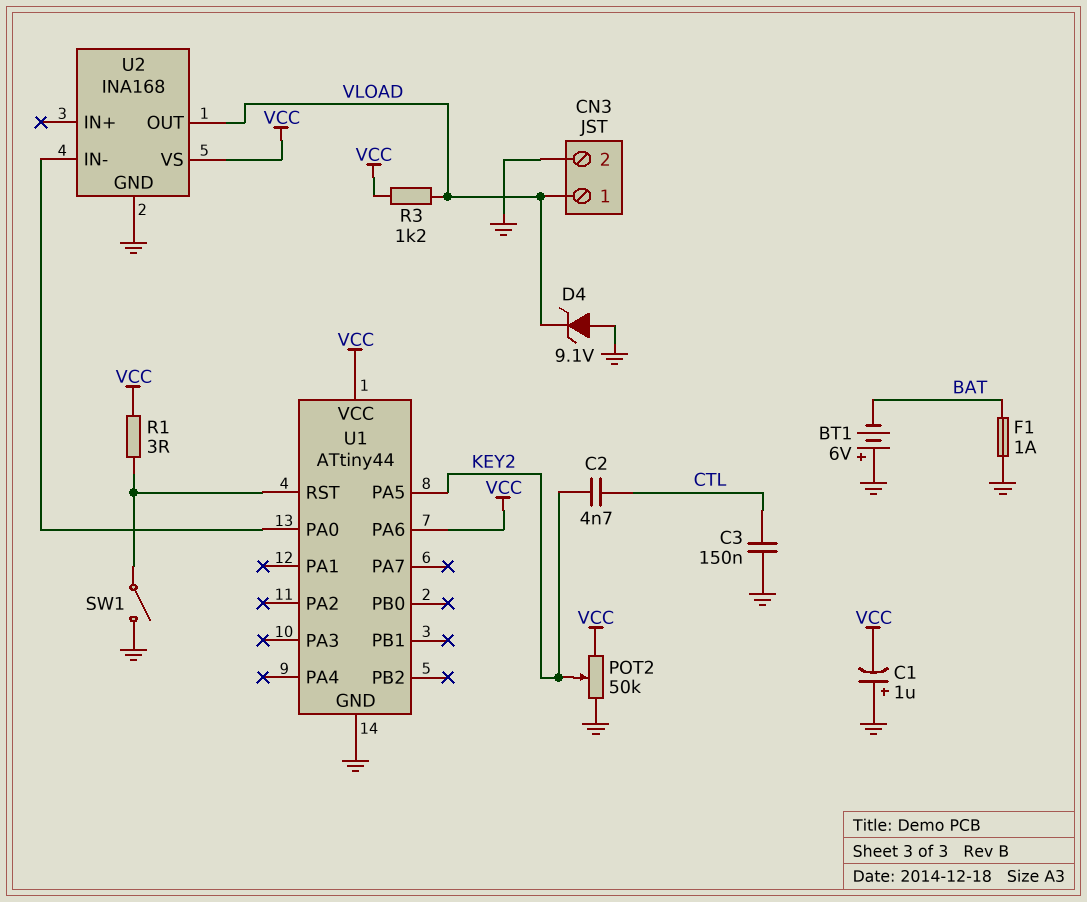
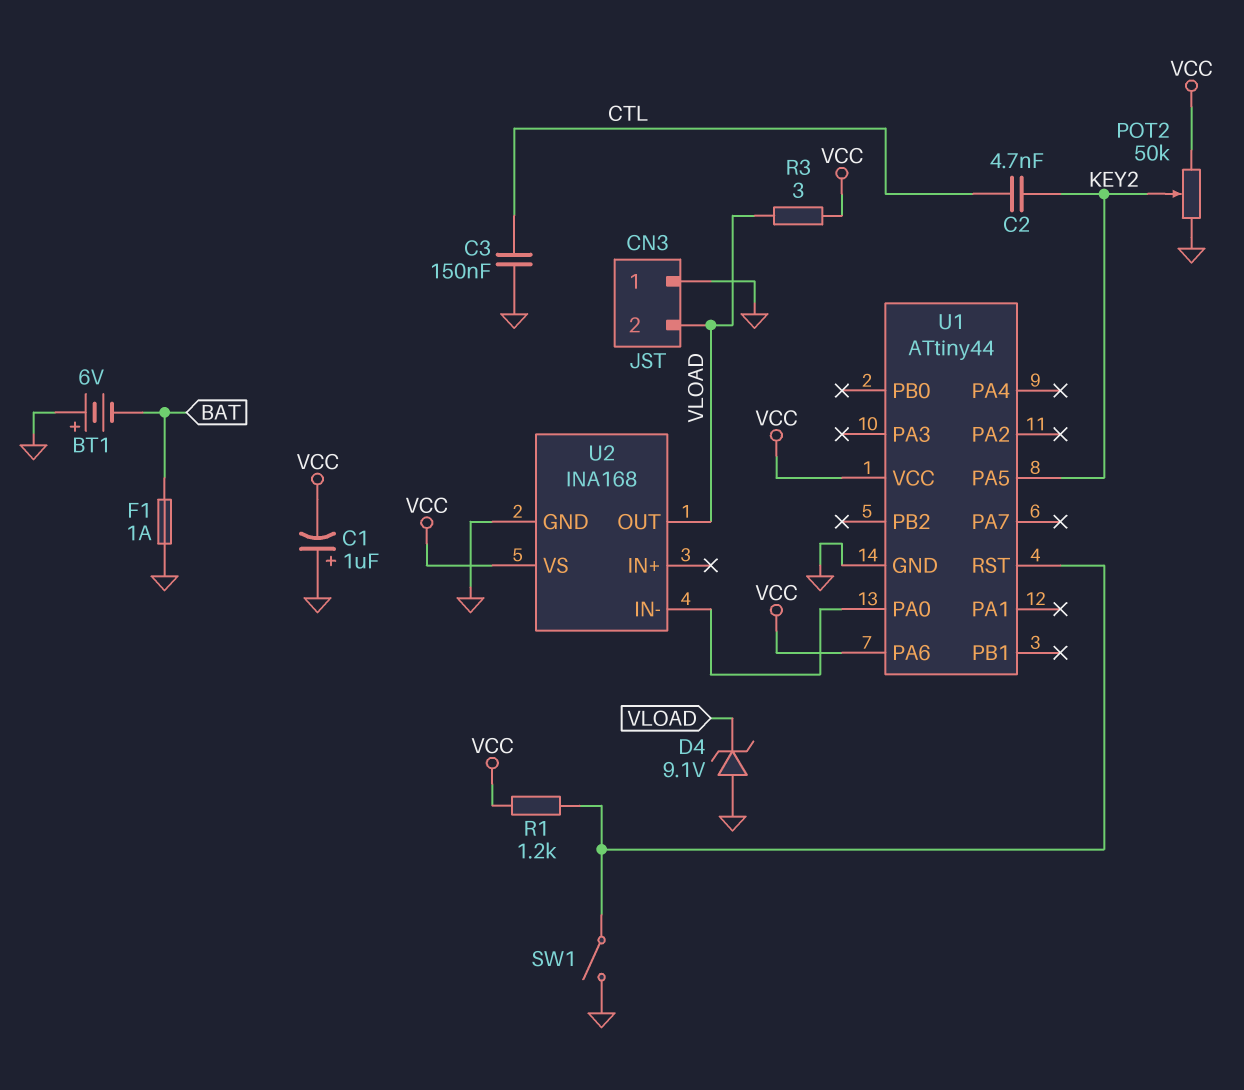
CN3 pin 1: VLOAD -> GND
CN3 pin 2: GND -> VLOAD
R1: 3 (U1/RST, VCC) -> 1.2k (U1/RST, VCC)
R3: 1.2k (VCC, VLOAD) -> 3 (VCC, VLOAD)

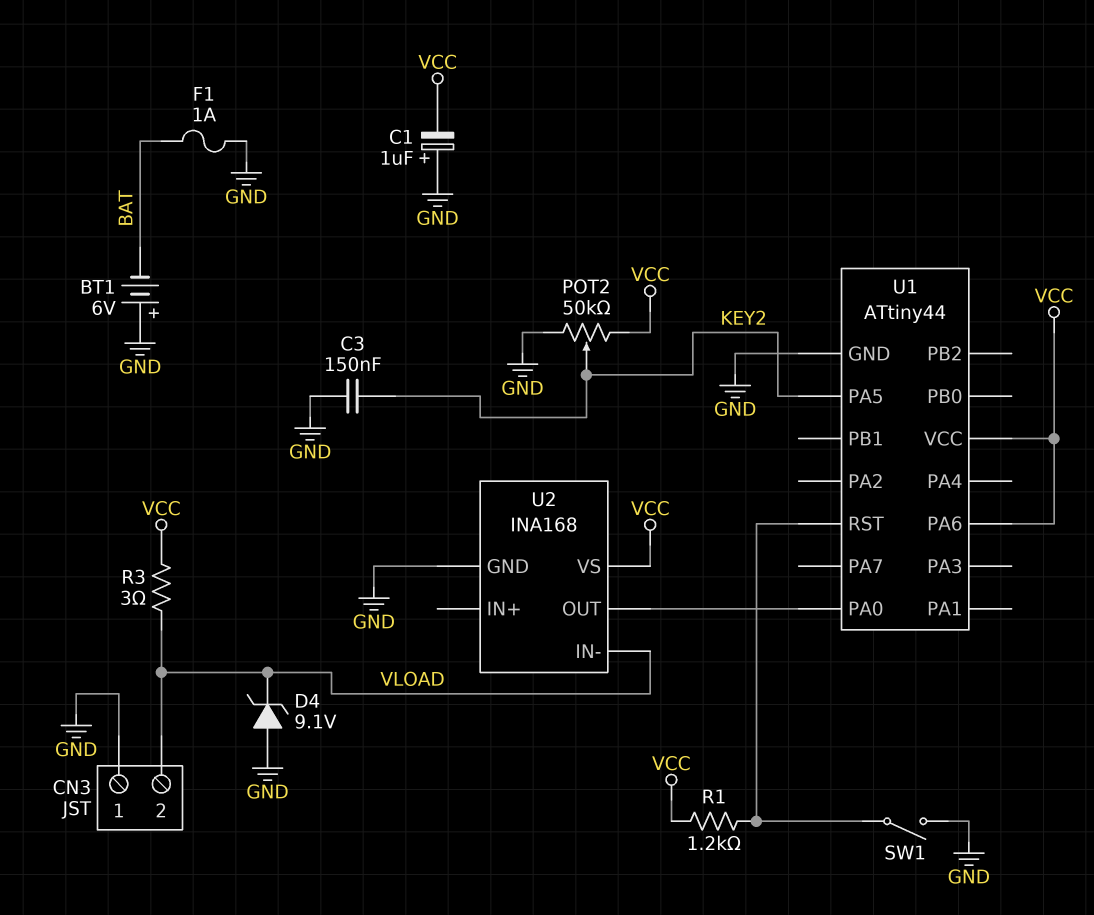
C2: 4.7nF (CTL, KEY2) -> none
C3: 150nF (CTL, GND) -> 150nF (GND, KEY2)
U2 pin IN-: U1/PA0 -> VLOAD
U2 pin OUT: VLOAD -> U1/PA0

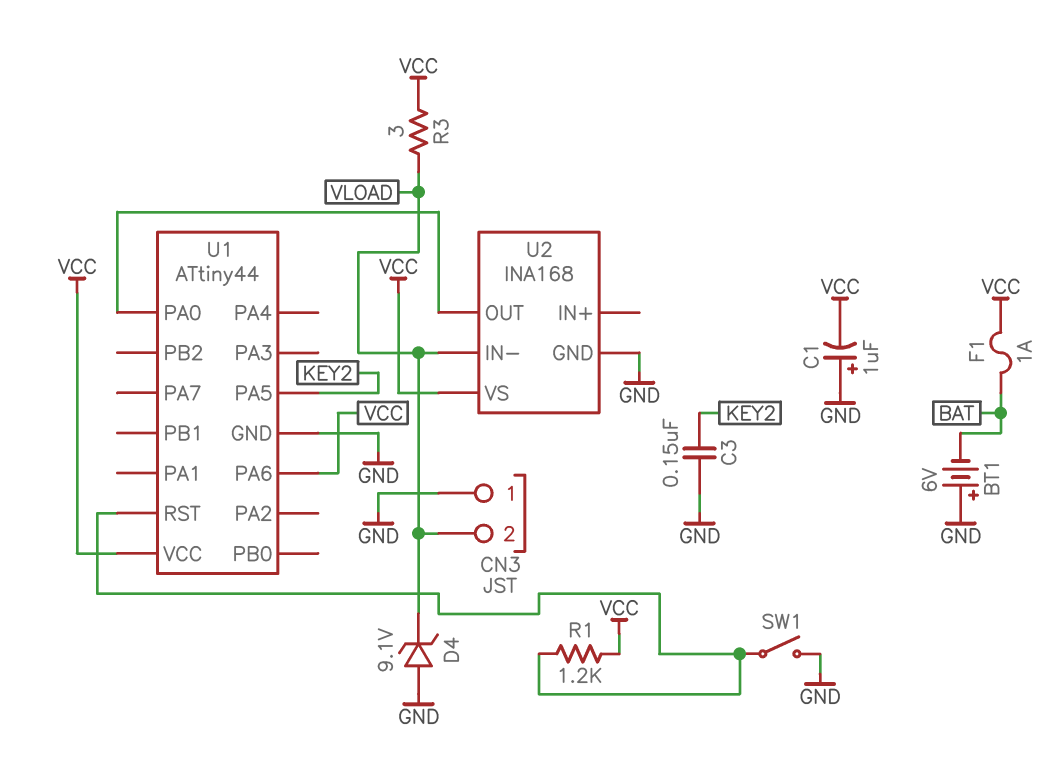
F1: 1A (BAT, GND) -> 1A (BAT, VCC)
POT2: 50k (GND, VCC, wiper KEY2) -> none

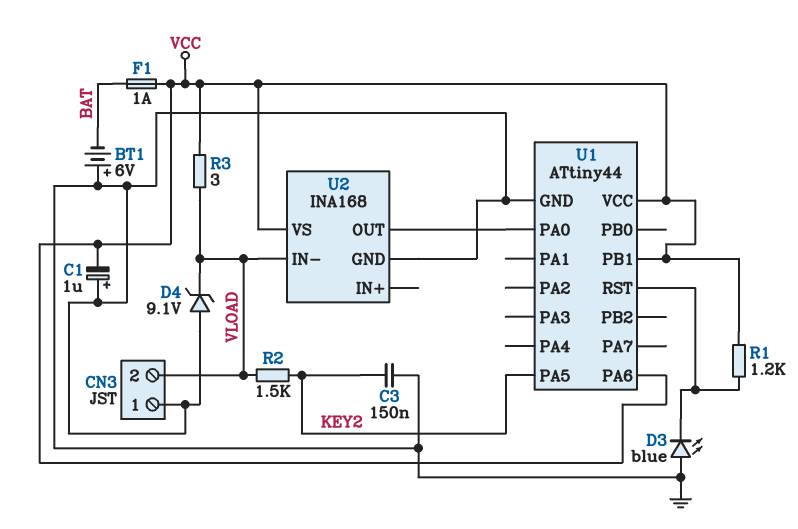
D3: none -> LED blue (A GND, K U1/RST)
R2: none -> 1.5k (KEY2, VLOAD)
SW1: switch (GND, U1/RST) -> none
U1 pin PB1: none -> VCC

